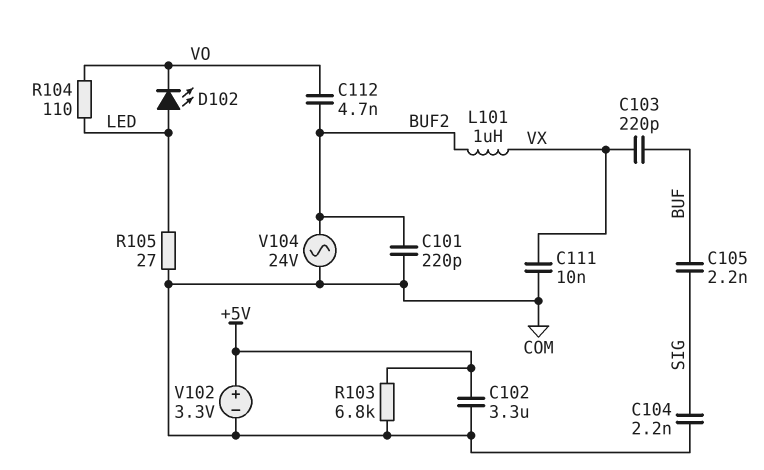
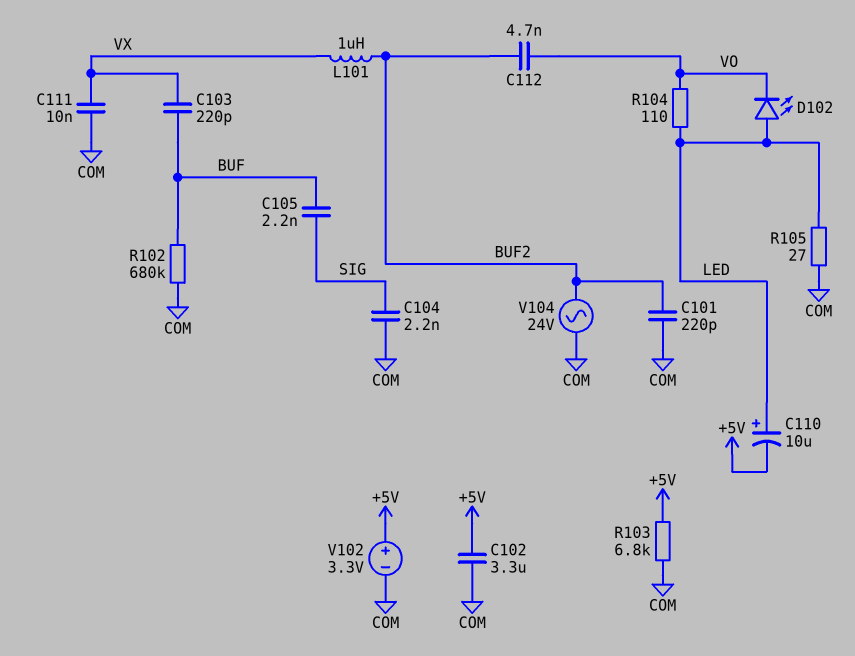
C110: none -> 10uF (plus LED, minus +5V)
R102: none -> 680k (BUF, COM)

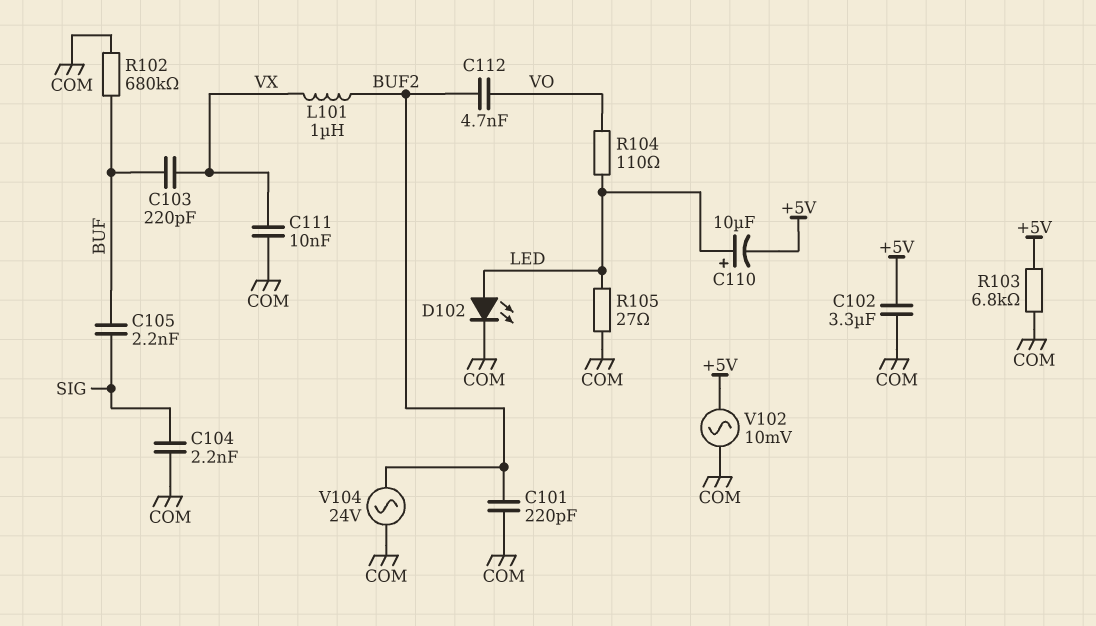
D102: LED (A LED, K VO) -> LED (A LED, K COM)
V102: 3.3V (plus +5V, minus COM) -> AC 10mV (+5V, COM)

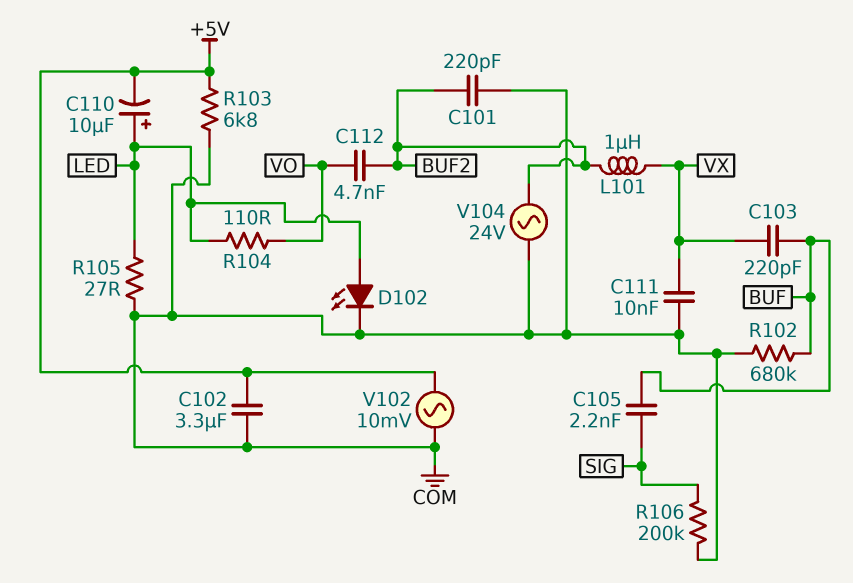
C104: 2.2nF (COM, SIG) -> none
R106: none -> 200k (COM, SIG)

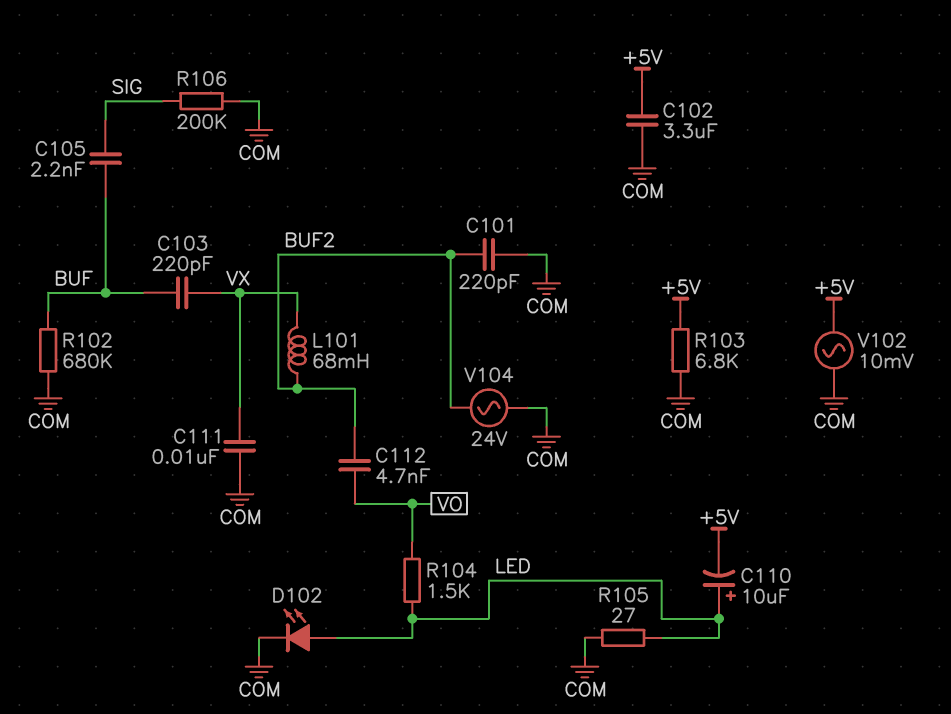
L101: 1uH (BUF2, VX) -> 68mH (BUF2, VX)
R104: 110 (LED, VO) -> 1.5k (LED, VO)

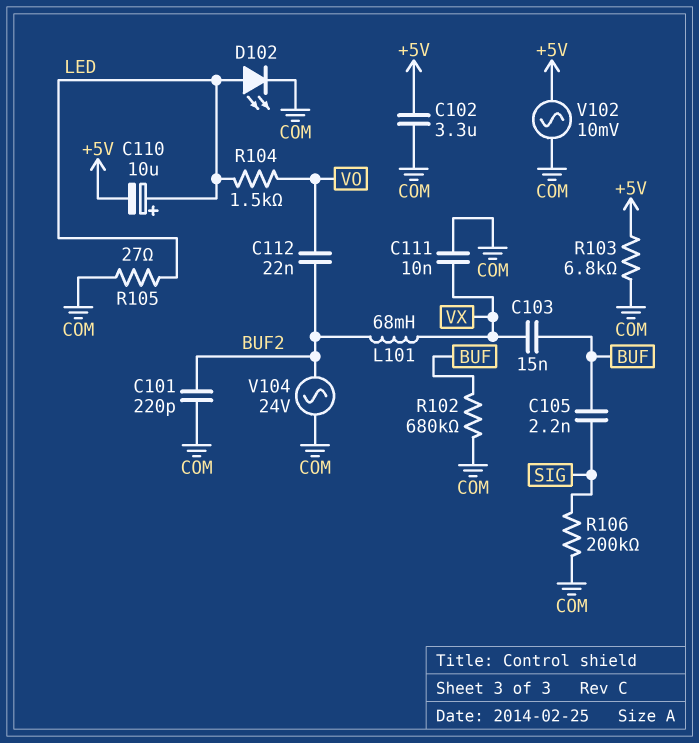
C103: 220pF (BUF, VX) -> 15nF (BUF, VX)
C112: 4.7nF (BUF2, VO) -> 22nF (BUF2, VO)

